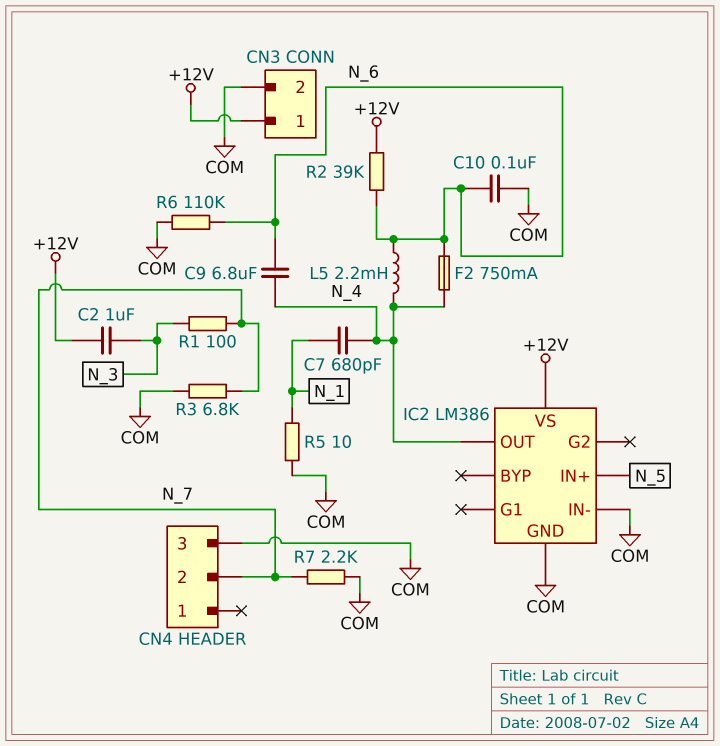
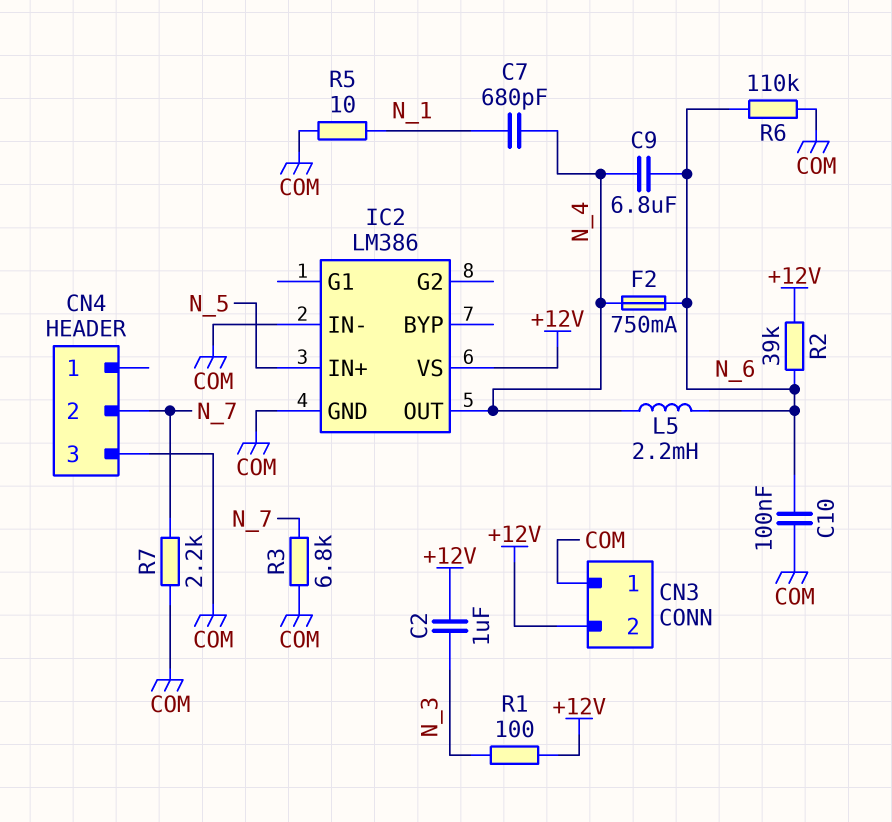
CN3 pin 1: +12V -> COM
CN3 pin 2: COM -> +12V
R1: 100 (N_3, N_7) -> 100 (+12V, N_3)

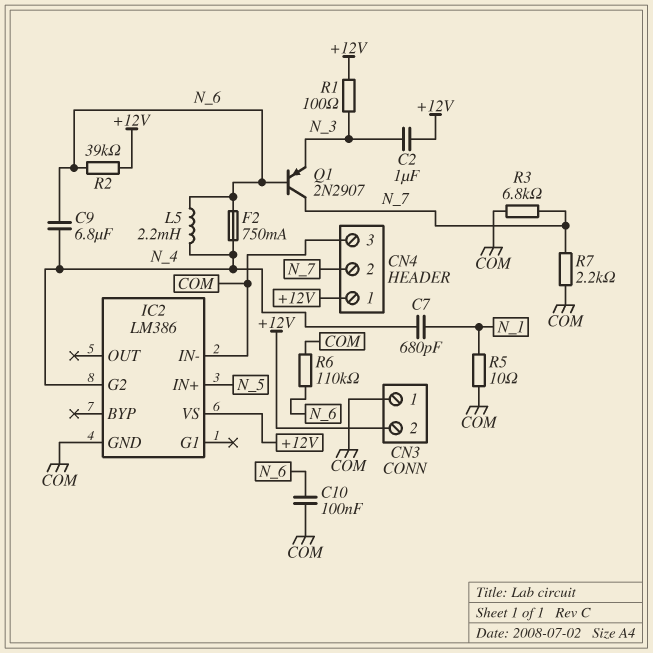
CN4 pin 1: none -> +12V
IC2 pin G2: none -> N_4
IC2 pin OUT: N_4 -> none
Q1: none -> PNP 2N2907 (B N_6, C N_7, E N_3)

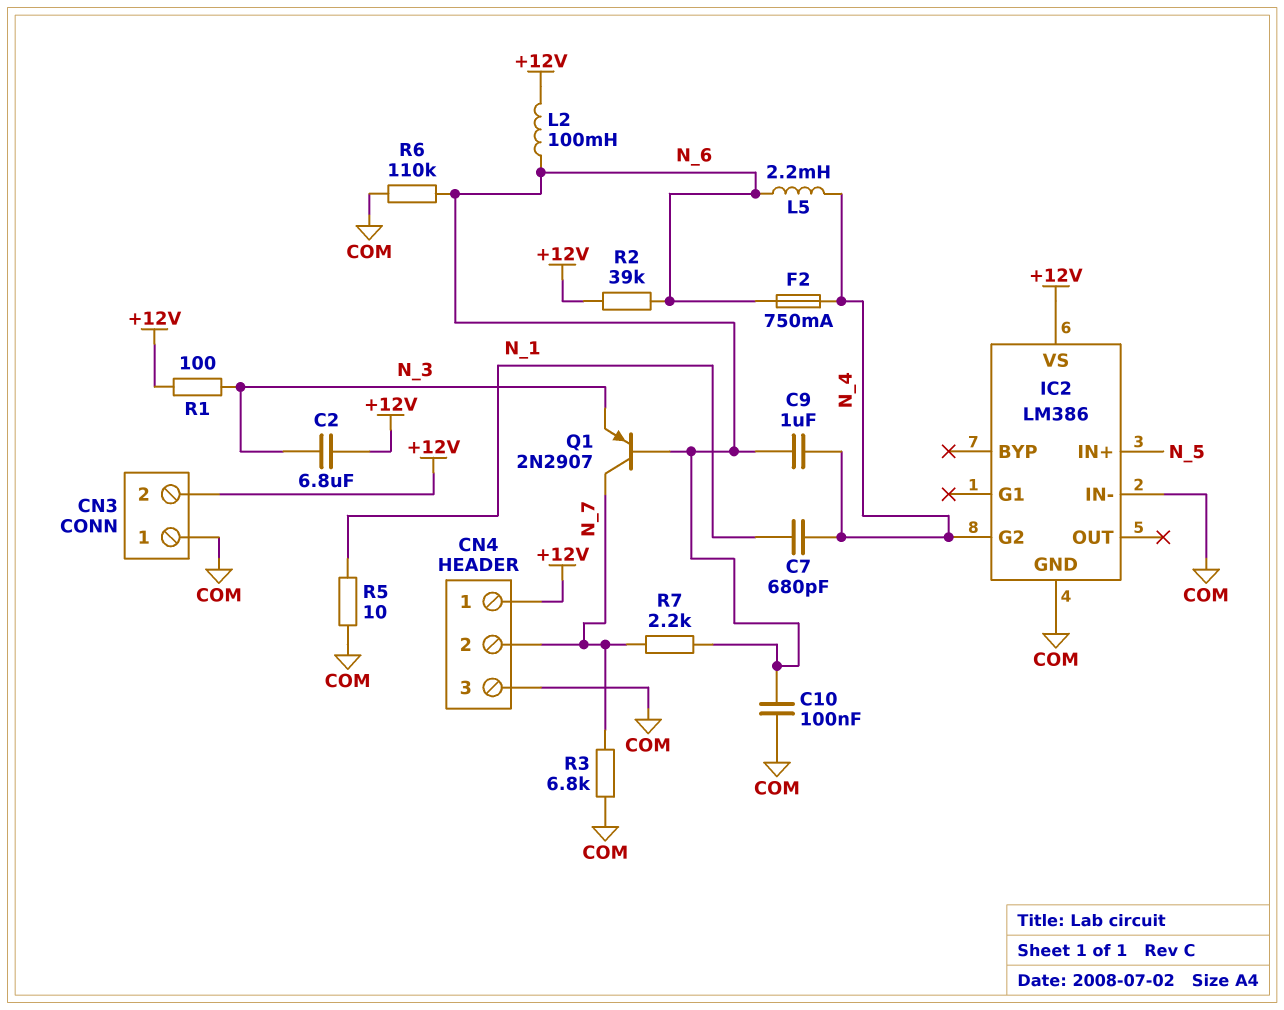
C2: 1uF (+12V, N_3) -> 6.8uF (+12V, N_3)
C9: 6.8uF (N_4, N_6) -> 1uF (N_4, N_6)
L2: none -> 100mH (+12V, N_6)
R7: 2.2k (COM, N_7) -> 2.2k (N_6, N_7)

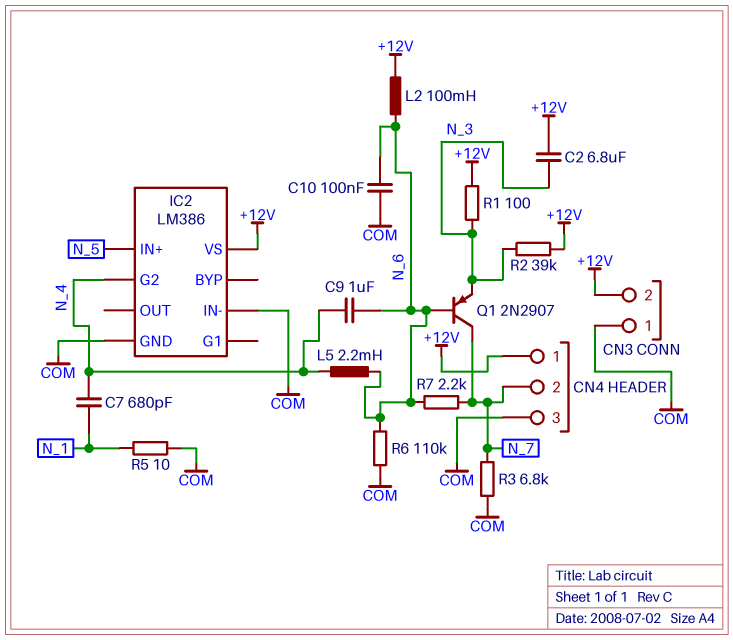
F2: 750mA (N_4, N_6) -> none
R2: 39k (+12V, N_6) -> 39k (+12V, N_3)

